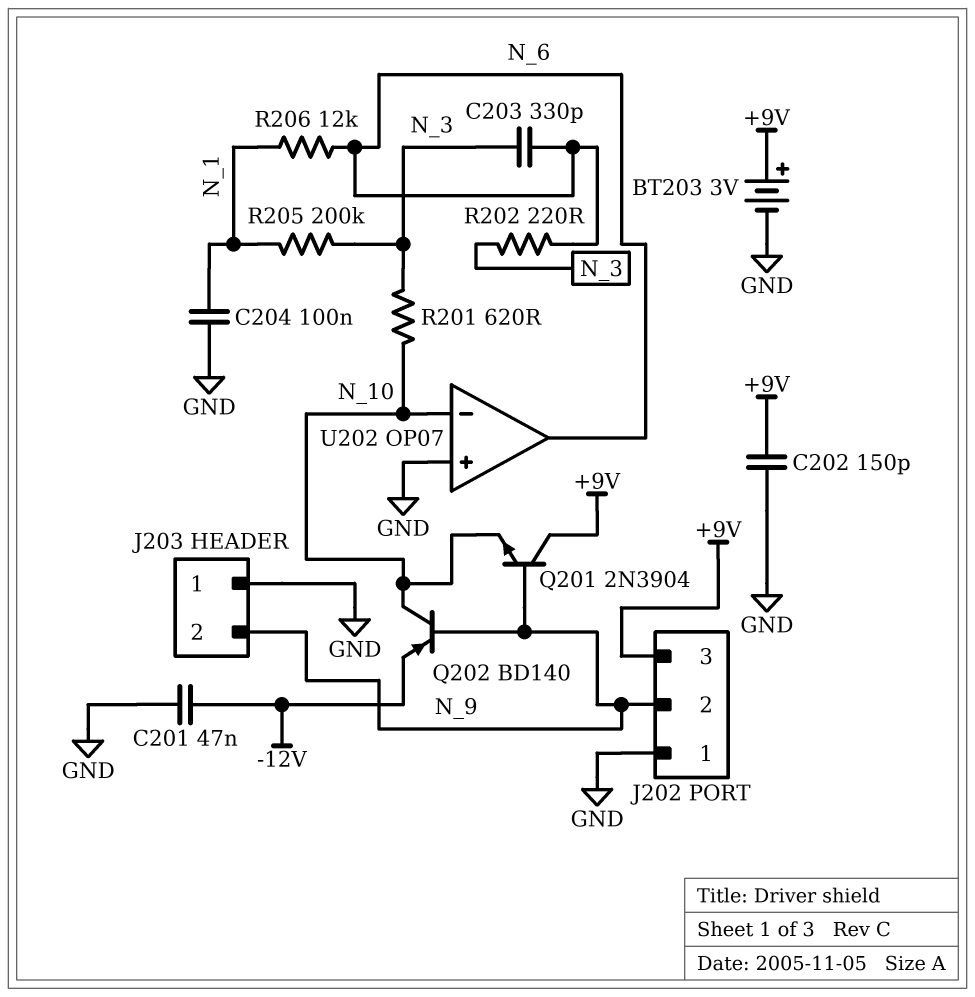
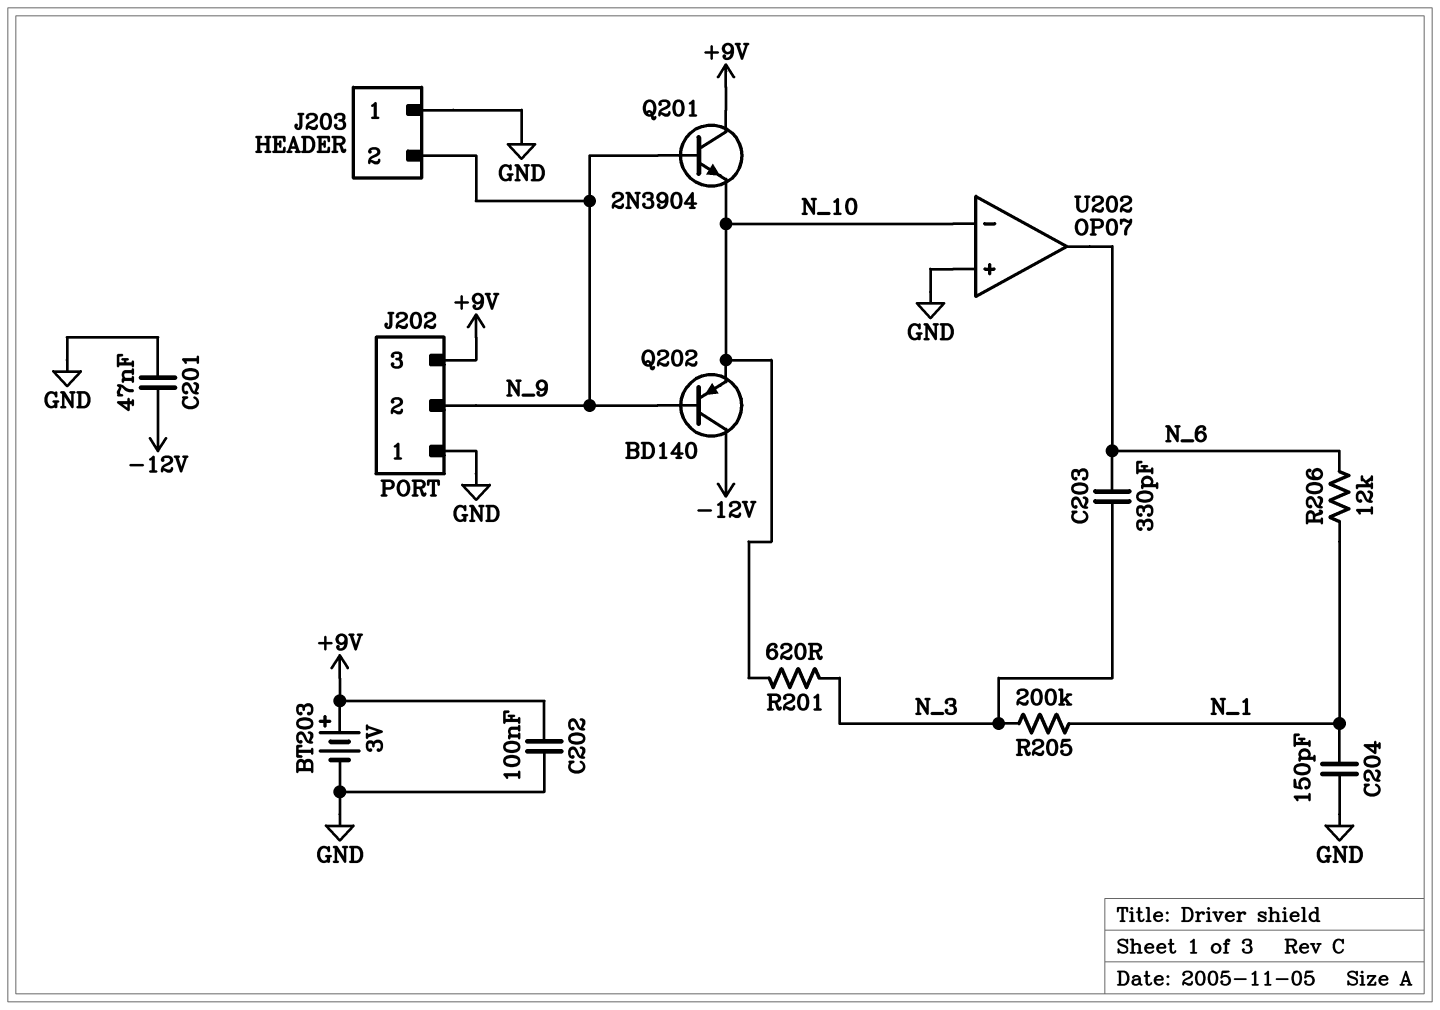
C202: 150pF (+9V, GND) -> 100nF (+9V, GND)
C204: 100nF (GND, N_1) -> 150pF (GND, N_1)
Q202: PNP BD140 (B N_9, C N_10, E -12V) -> PNP BD140 (B N_9, C -12V, E N_10)
R202: 220 (N_3, N_6) -> none

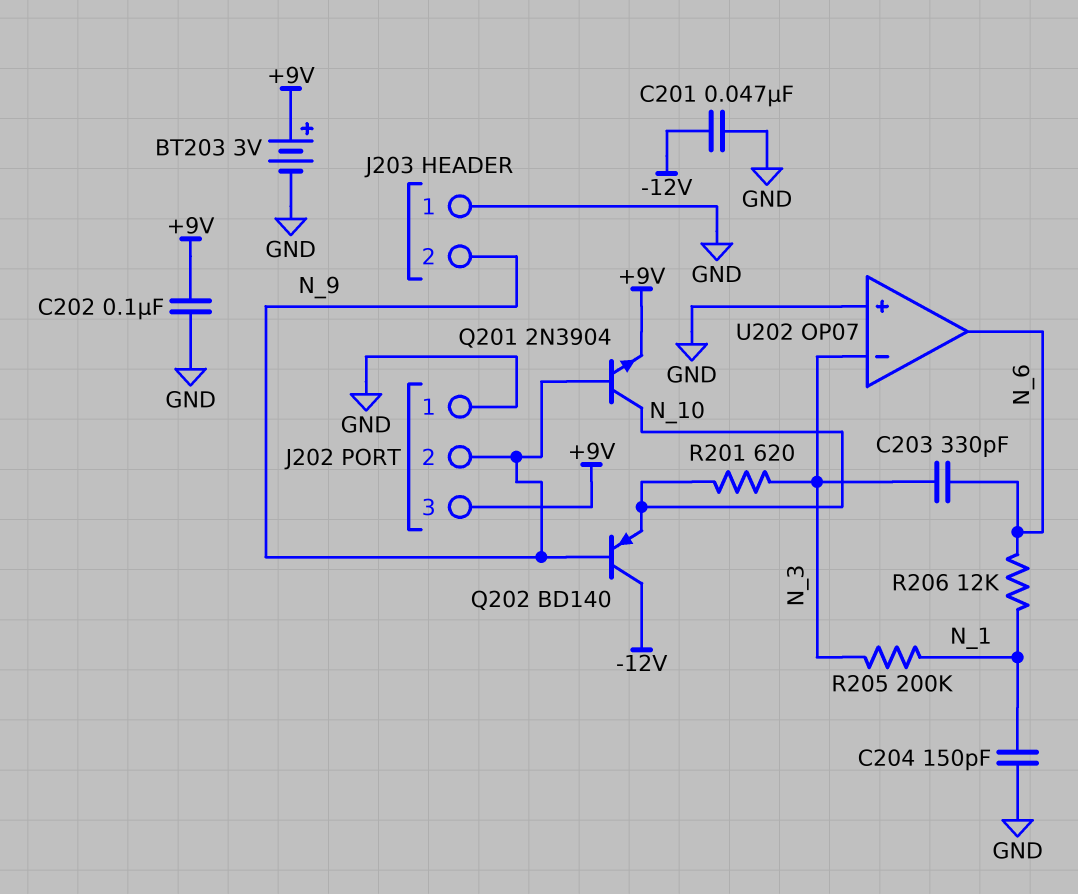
Q201: NPN 2N3904 (B N_9, C +9V, E N_10) -> NPN 2N3904 (B N_9, C N_10, E +9V)
U202 pin in-: N_10 -> N_3

